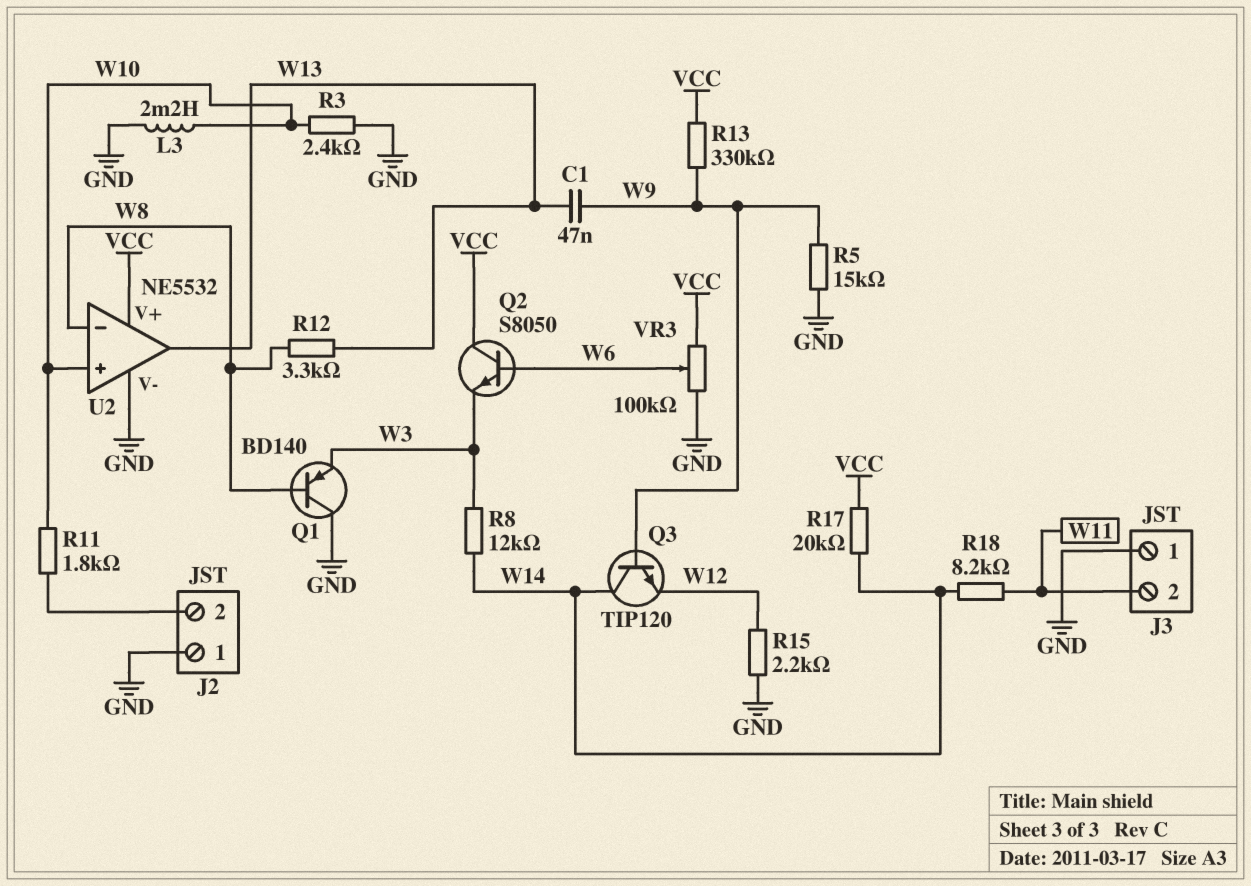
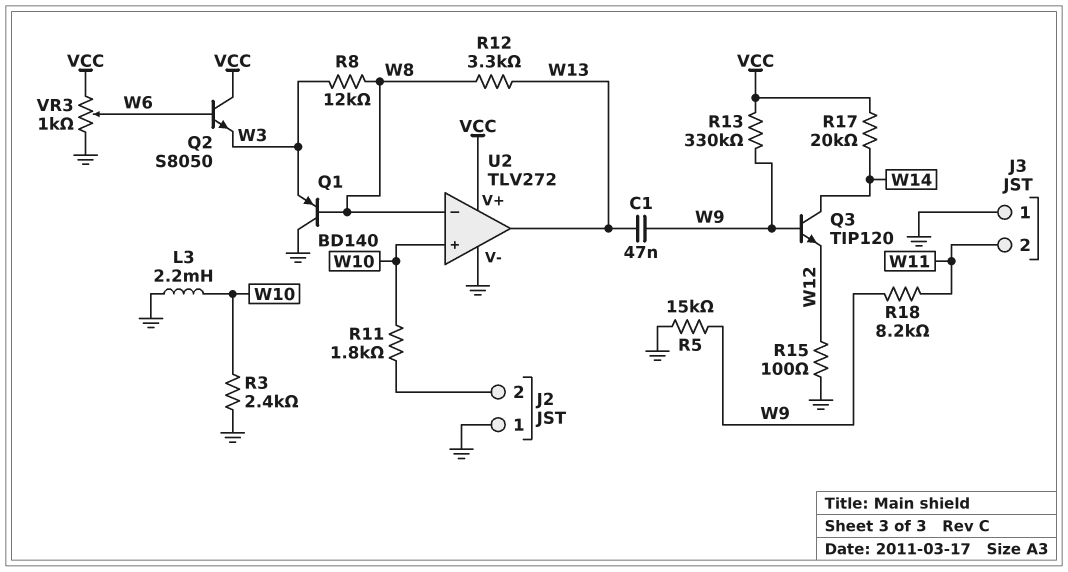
R8: 12k (W3, W14) -> 12k (W3, W8)
R15: 2.2k (GND, W12) -> 100 (GND, W12)
R18: 8.2k (W11, W14) -> 8.2k (W9, W11)
U2: NE5532 -> TLV272
VR3: 100k (GND, VCC, wiper W6) -> 1k (GND, VCC, wiper W6)

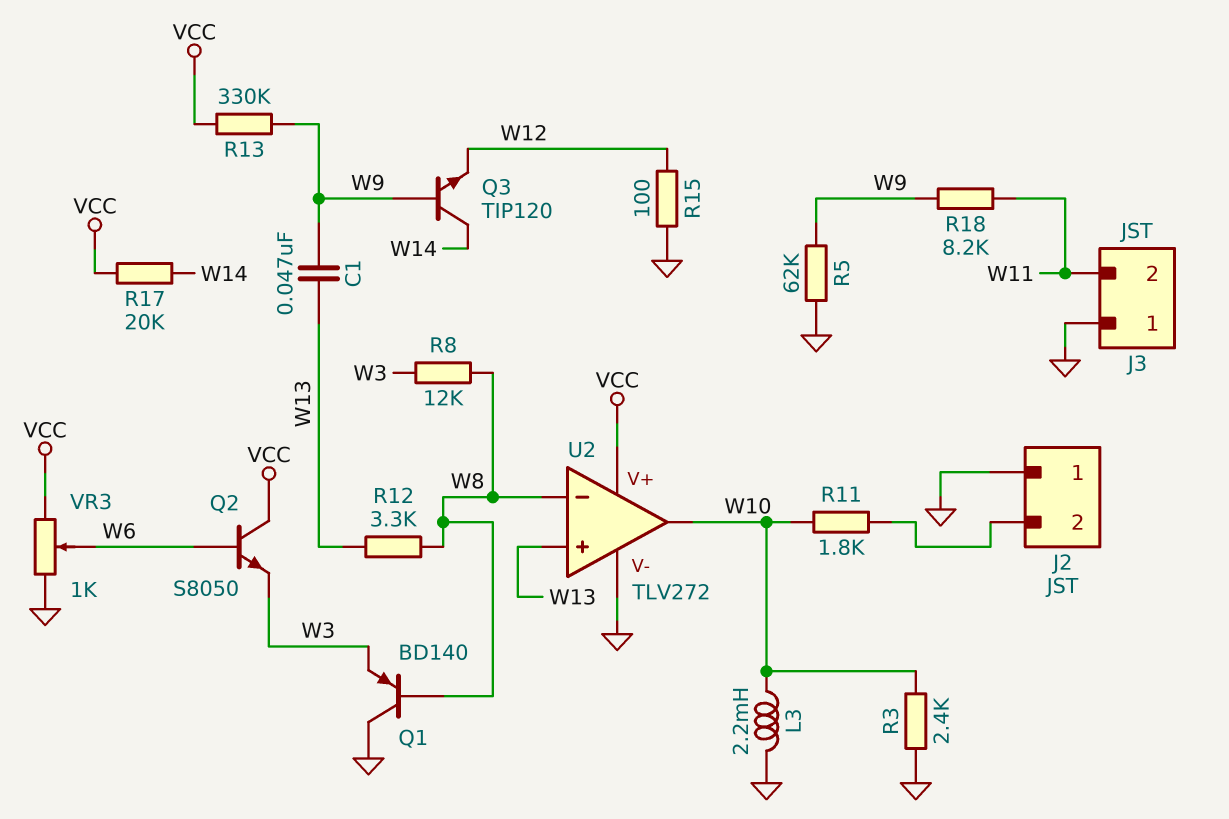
R5: 15k (GND, W9) -> 62k (GND, W9)
U2 pin in+: W10 -> W13
U2 pin out: W13 -> W10

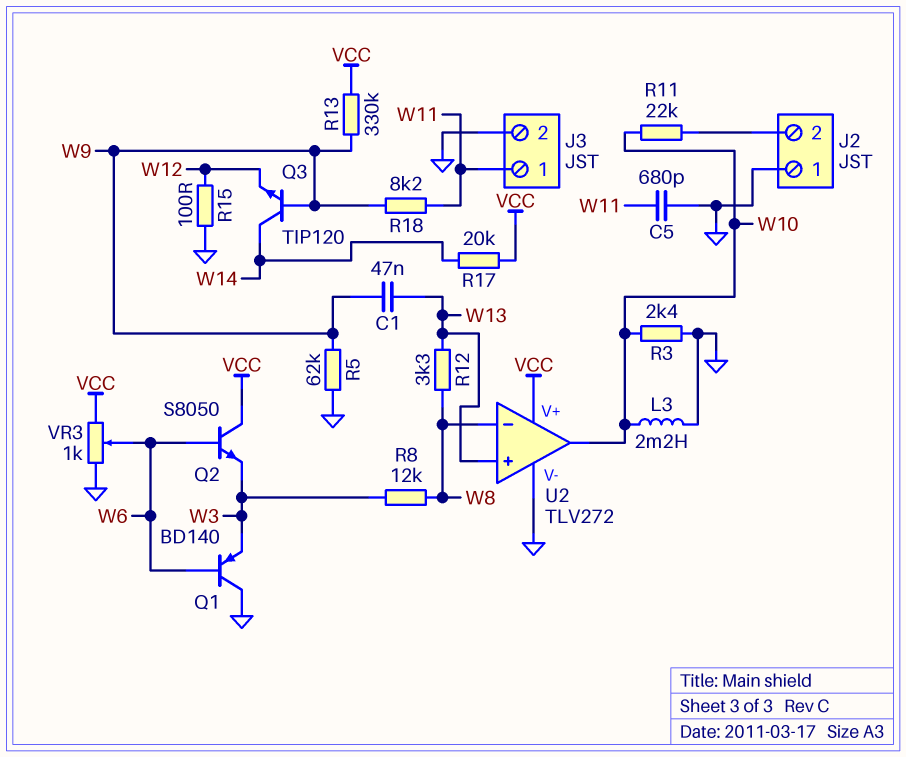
C5: none -> 680pF (GND, W11)
J3 pin 1: GND -> W11
J3 pin 2: W11 -> GND
Q1: PNP BD140 (B W8, C GND, E W3) -> PNP BD140 (B W6, C GND, E W3)
R11: 1.8k (J2/2, W10) -> 22k (J2/2, W10)

